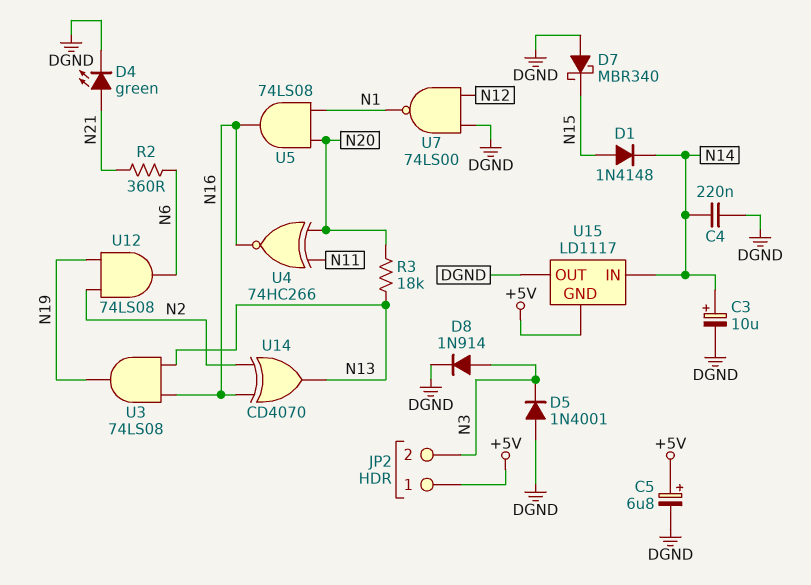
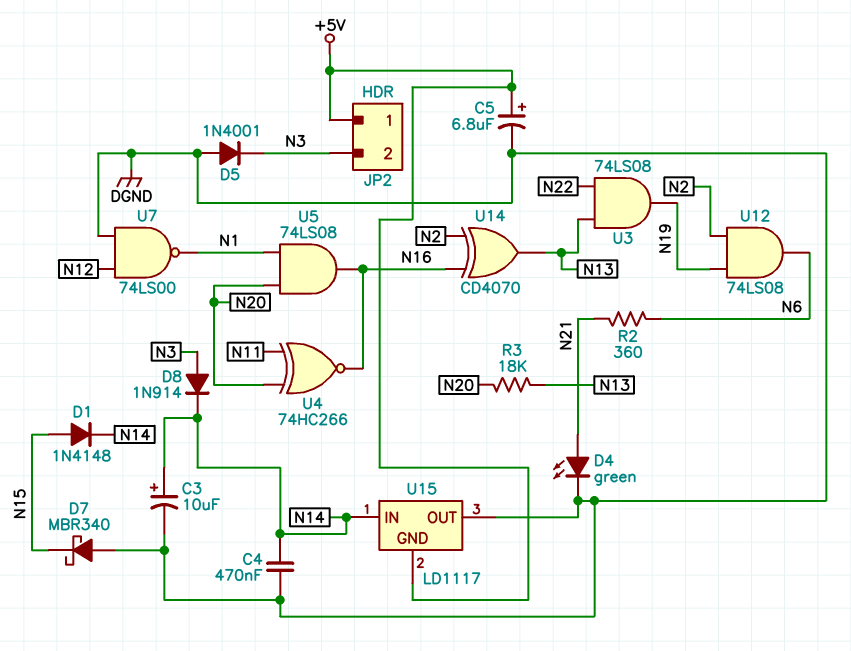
C4: 220nF (DGND, N14) -> 470nF (DGND, N14)
D8: diode 1N914 (A N3, K DGND) -> diode 1N914 (A N3, K N14)
U3: AND 74LS08 (in N13, in N16, out N19) -> AND 74LS08 (in N13, in N22, out N19)

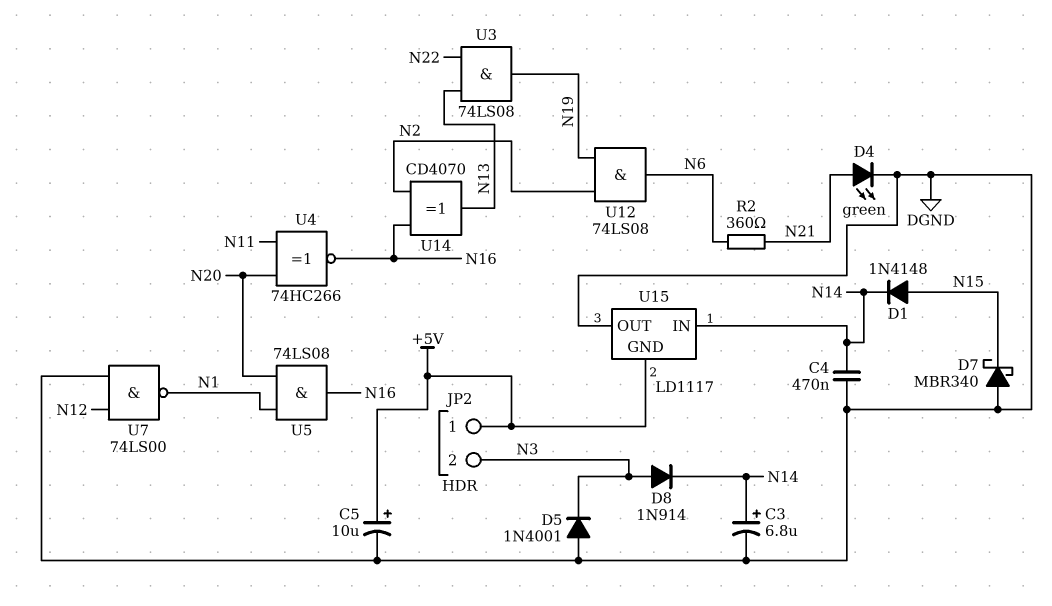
C3: 10uF (plus N14, minus DGND) -> 6.8uF (plus N14, minus DGND)
C5: 6.8uF (plus +5V, minus DGND) -> 10uF (plus +5V, minus DGND)
R3: 18k (N13, N20) -> none

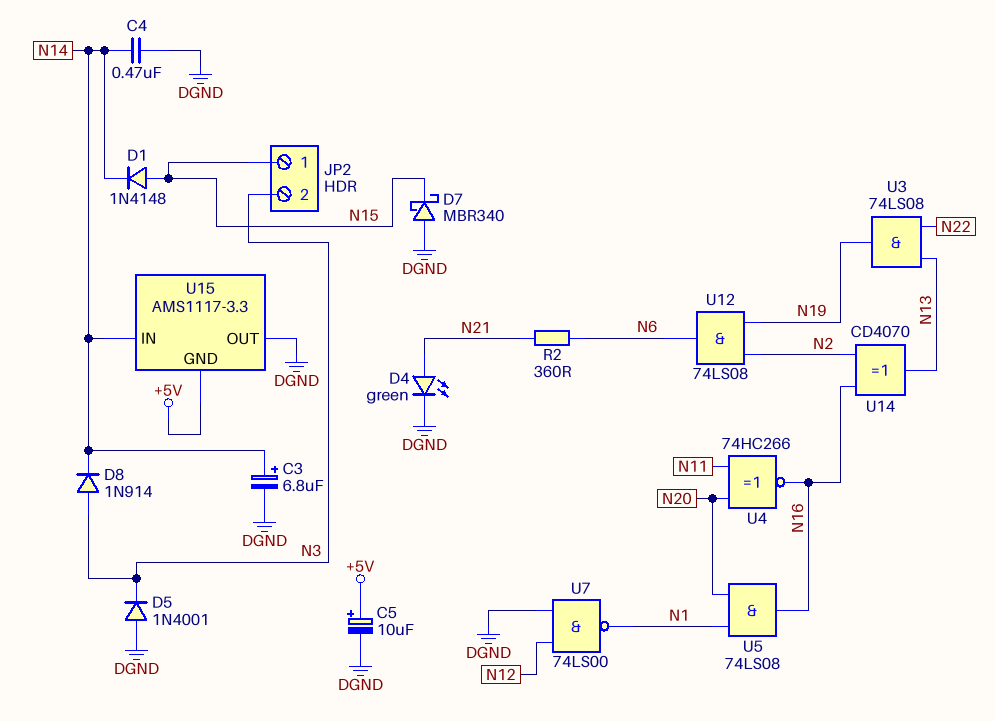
JP2 pin 1: +5V -> N15
U15: LD1117 -> AMS1117-3.3

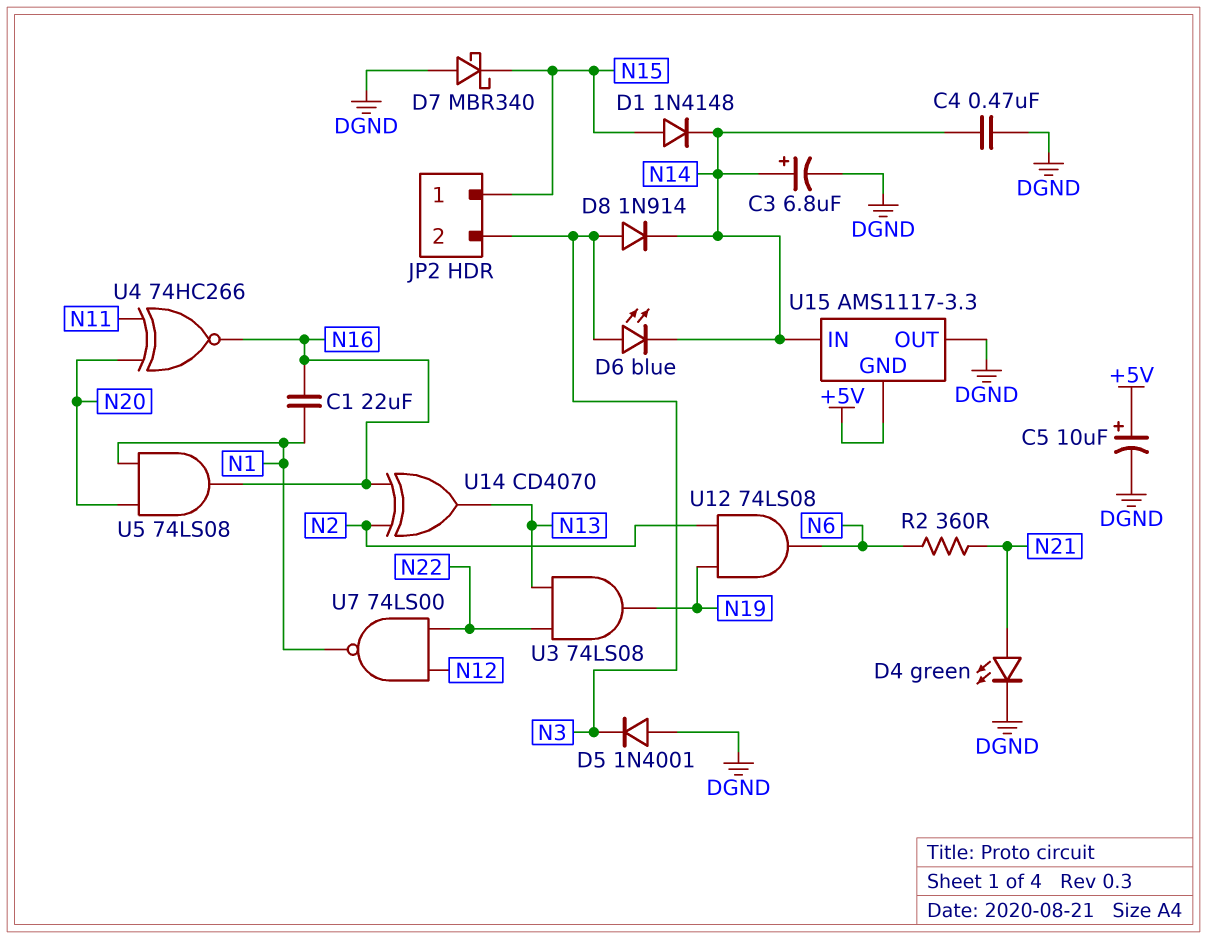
C1: none -> 22uF (N1, N16)
D6: none -> LED blue (A N3, K N14)
U7: NAND 74LS00 (in DGND, in N12, out N1) -> NAND 74LS00 (in N12, in N22, out N1)

